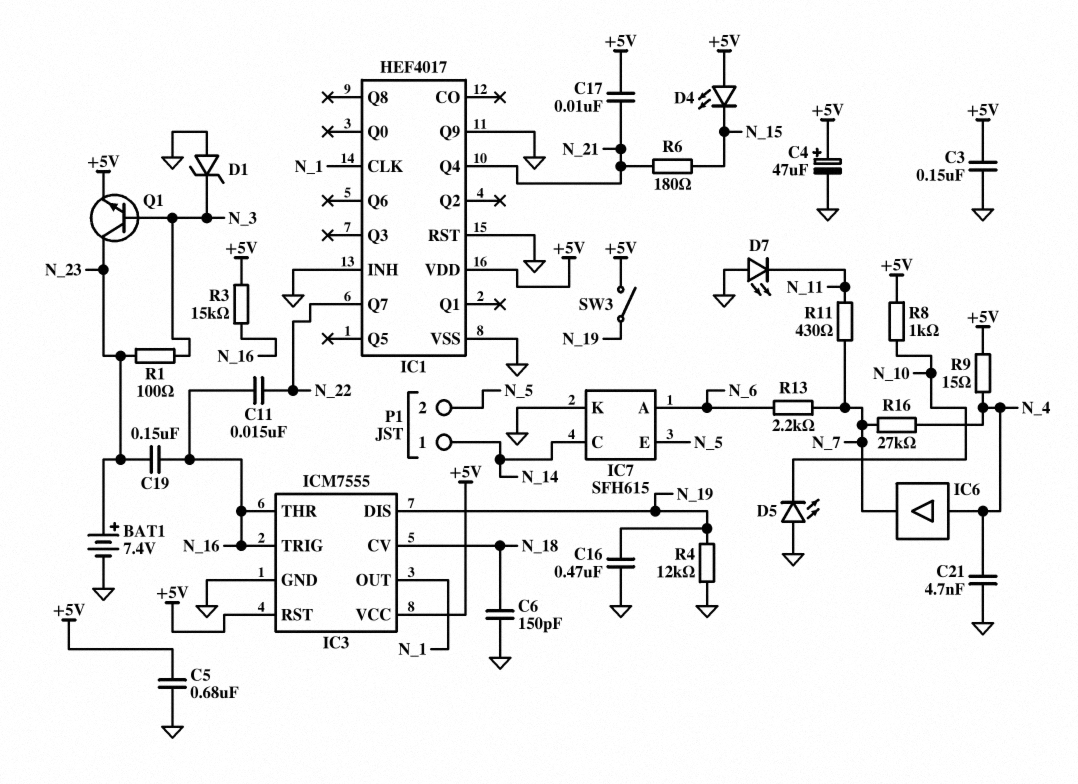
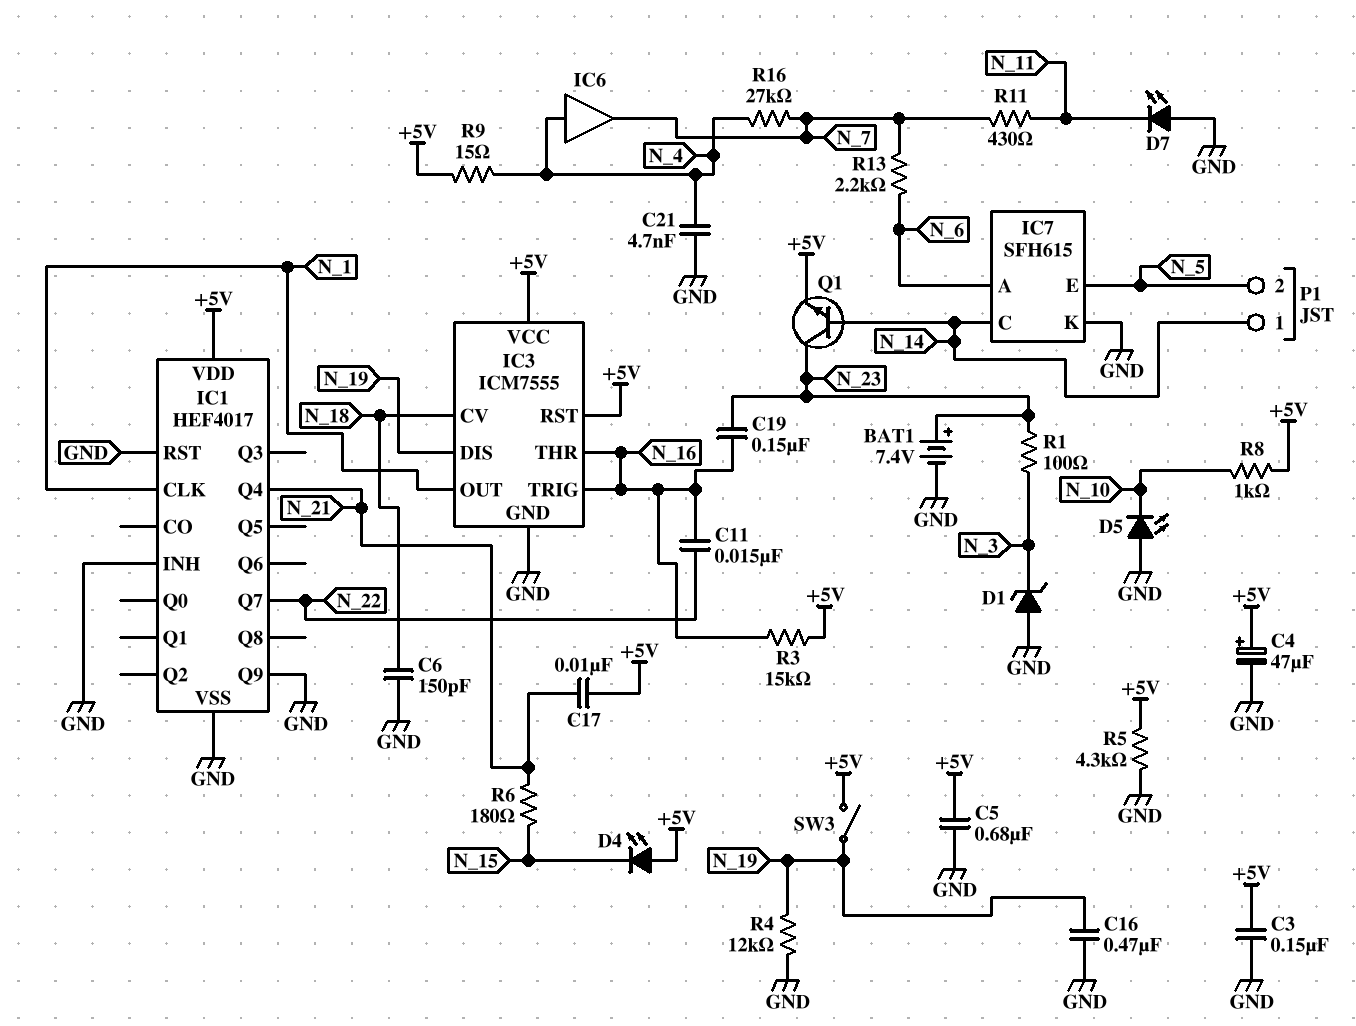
Q1: NPN (B N_3, C N_23, E +5V) -> NPN (B N_14, C N_23, E +5V)
R5: none -> 4.3k (+5V, GND)

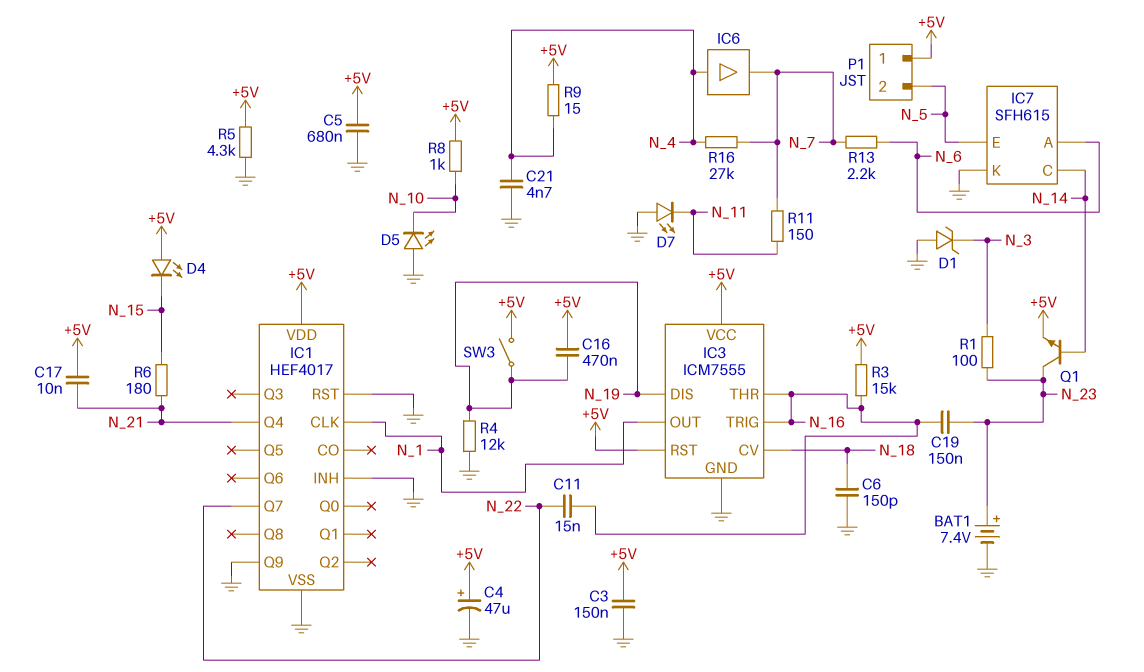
C16: 470nF (GND, N_19) -> 470nF (+5V, N_19)
P1 pin 1: N_14 -> +5V
R11: 430 (N_7, N_11) -> 150 (N_7, N_11)

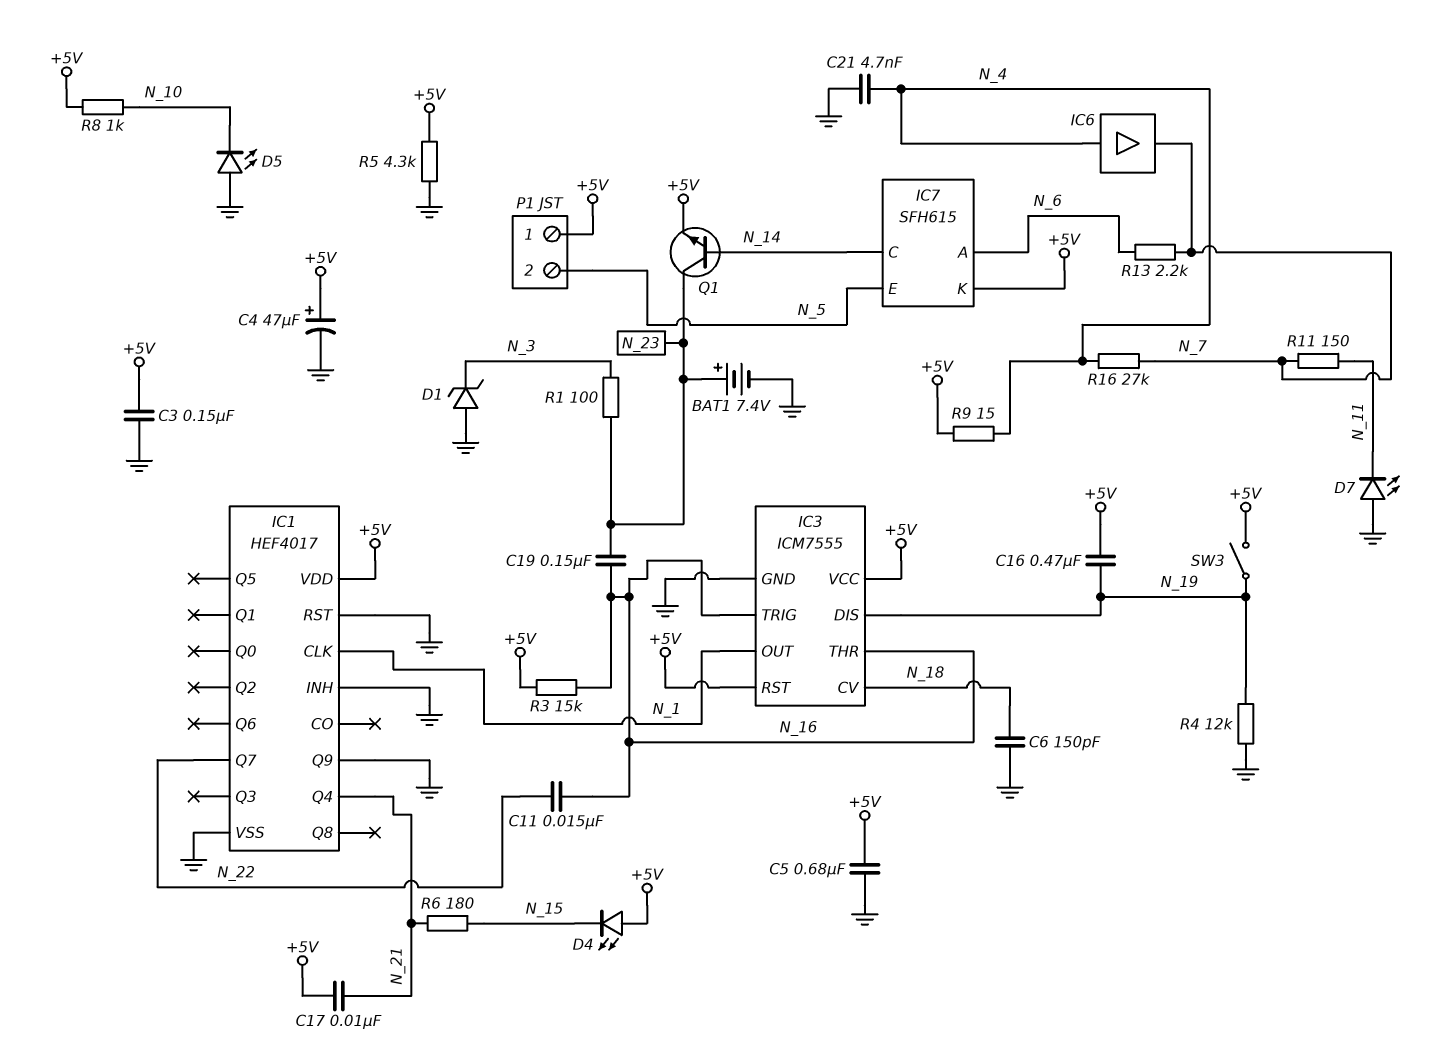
IC7 pin K: GND -> +5V

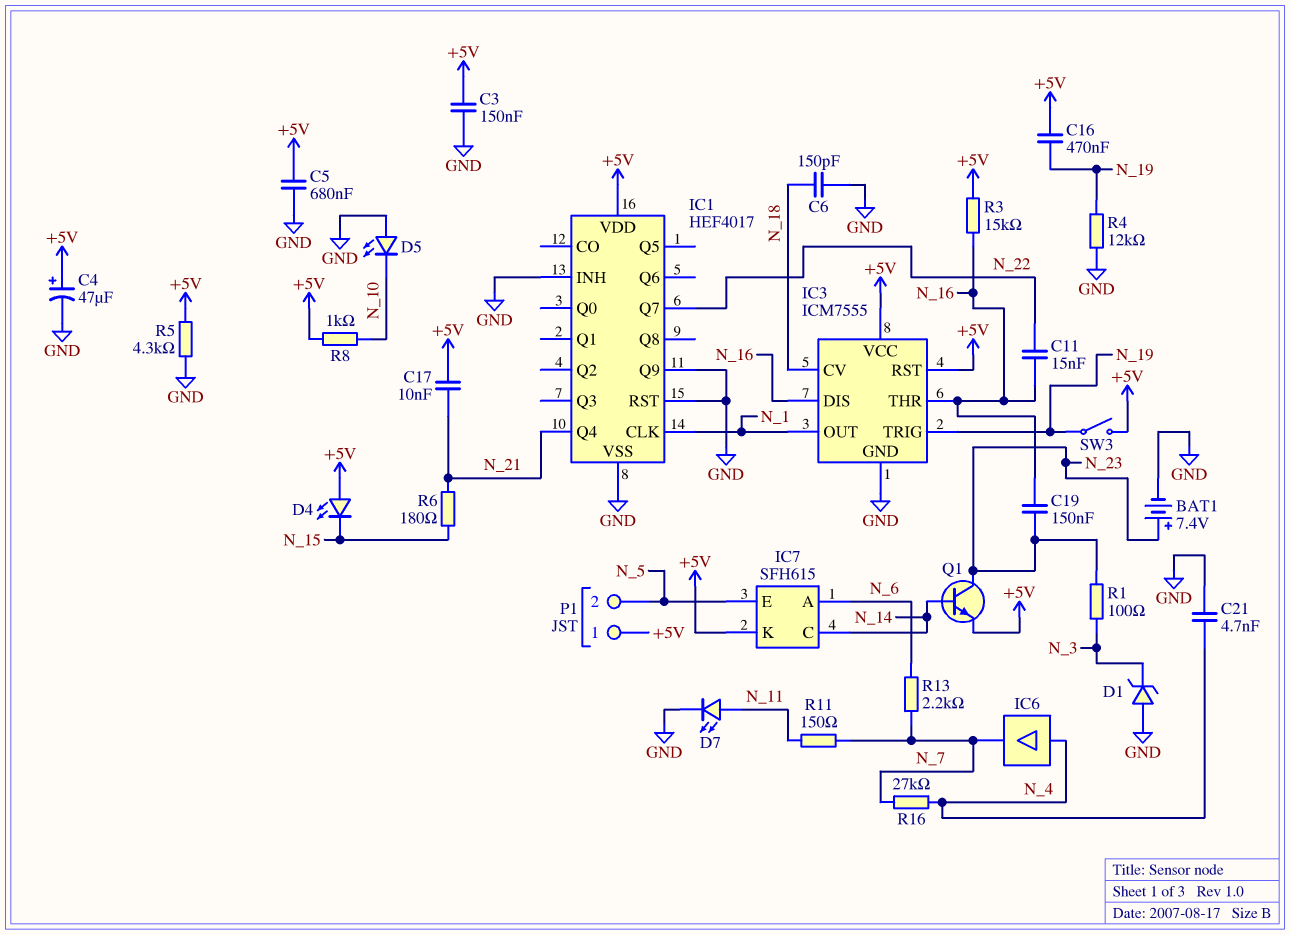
D7: LED (A GND, K N_11) -> LED (A N_11, K GND)
IC3 pin DIS: N_19 -> N_16
IC3 pin TRIG: N_16 -> N_19
R9: 15 (+5V, N_4) -> none

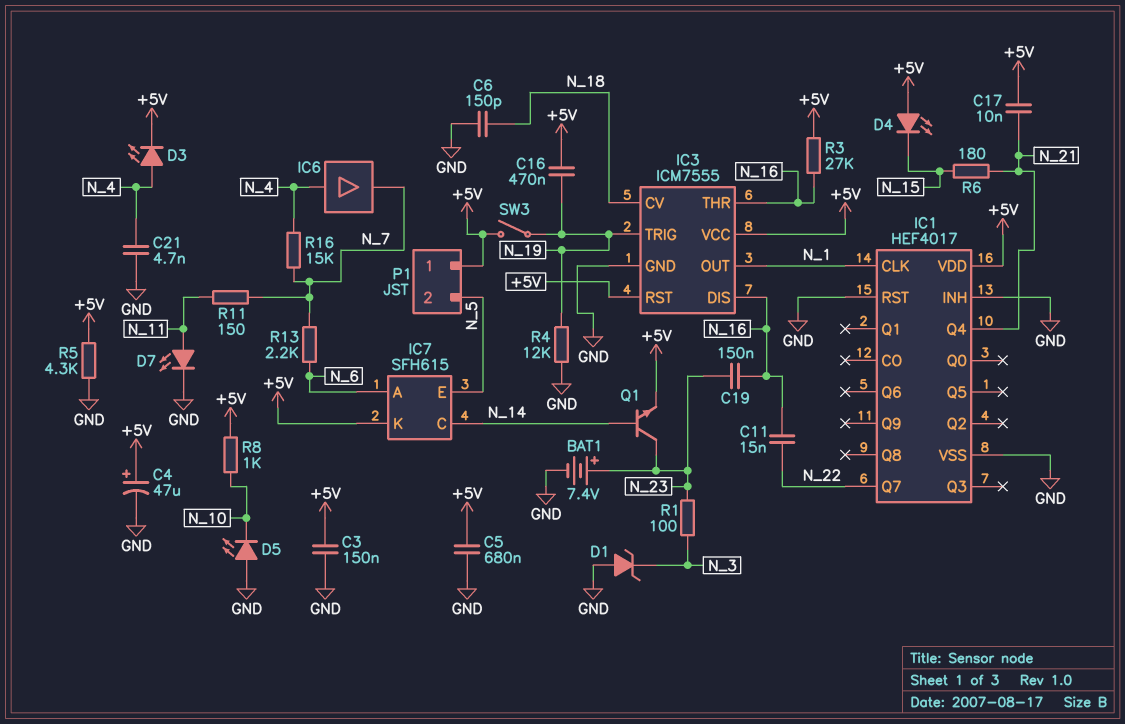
D3: none -> LED (A N_4, K +5V)
IC1 pin Q9: GND -> none
R3: 15k (+5V, N_16) -> 27k (+5V, N_16)
R16: 27k (N_4, N_7) -> 15k (N_4, N_7)

